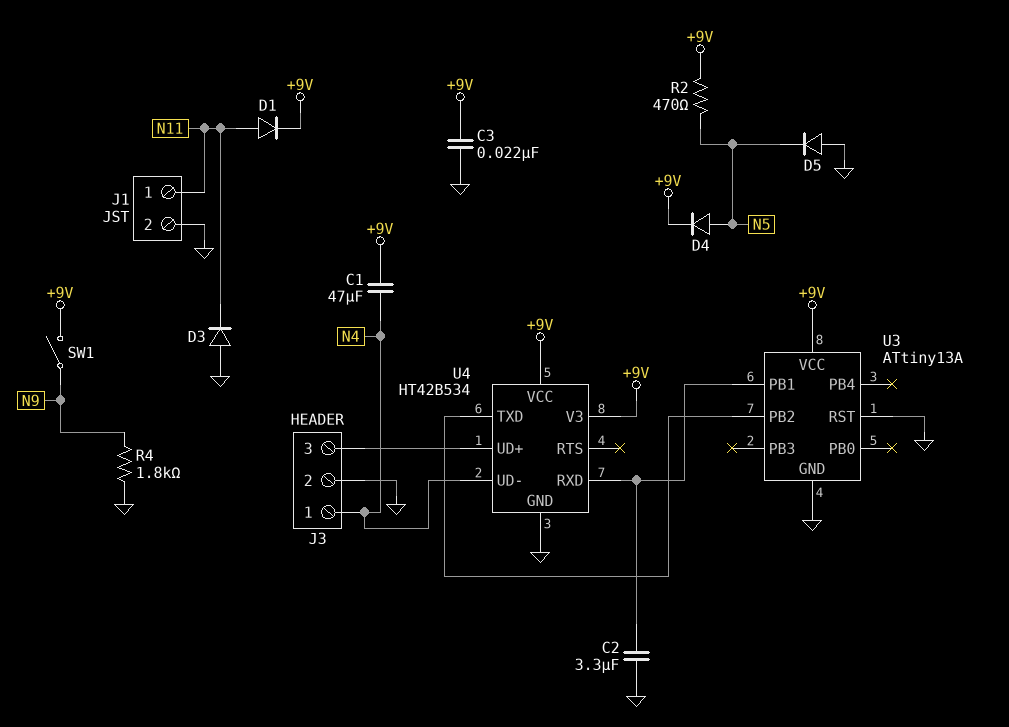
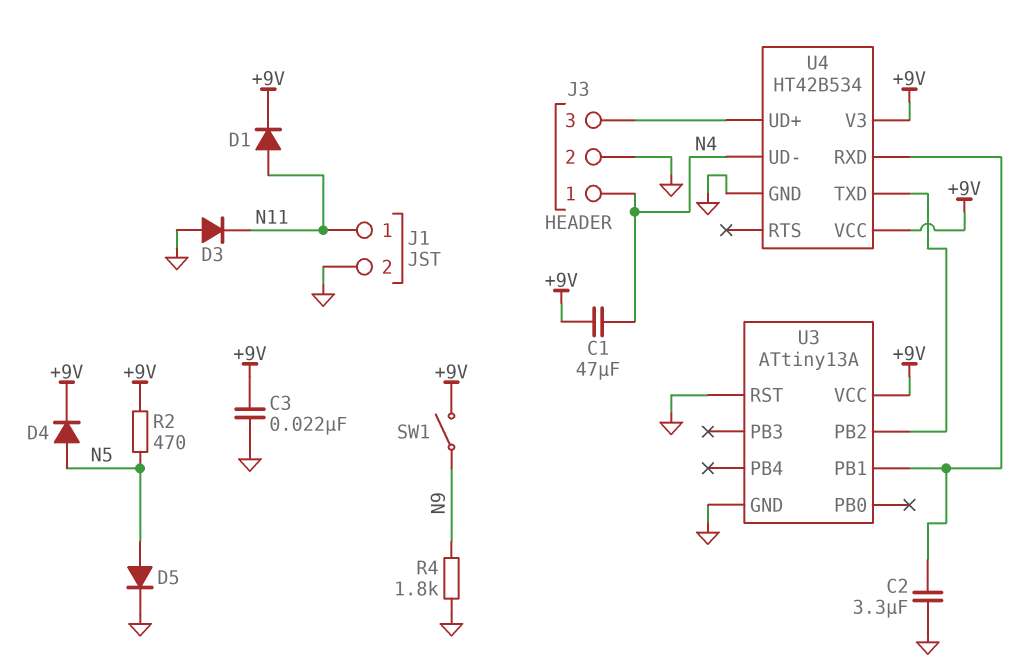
D5: diode (A GND, K N5) -> diode (A N5, K GND)

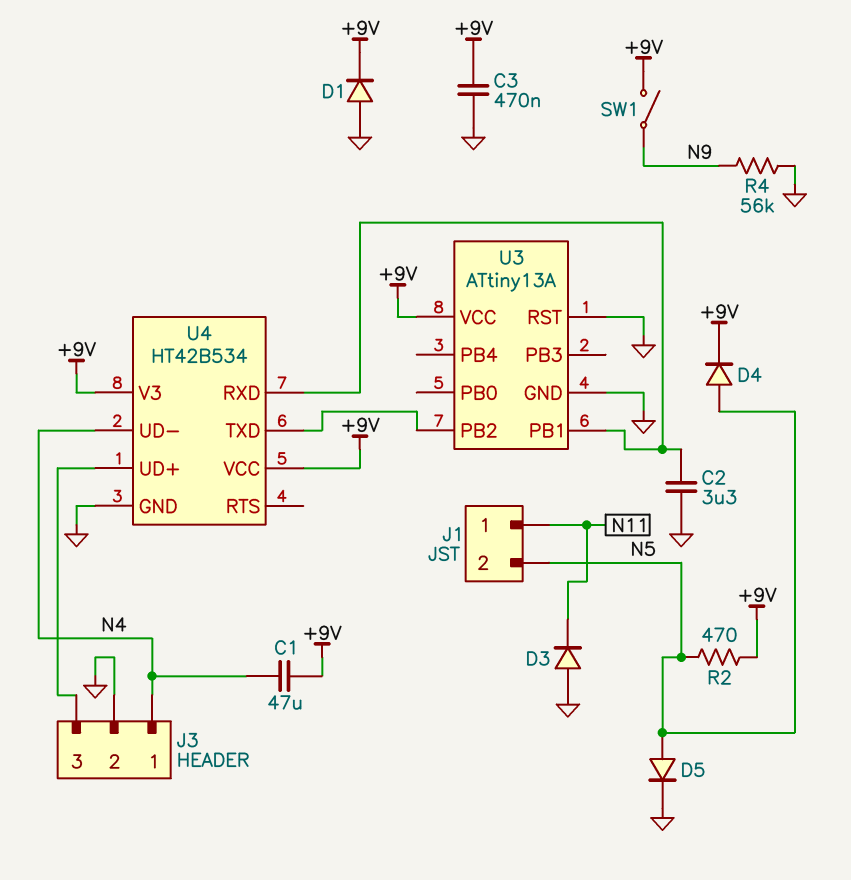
C3: 22nF (+9V, GND) -> 470nF (+9V, GND)
D1: diode (A N11, K +9V) -> diode (A GND, K +9V)
J1 pin 2: GND -> N5
R4: 1.8k (GND, N9) -> 56k (GND, N9)

